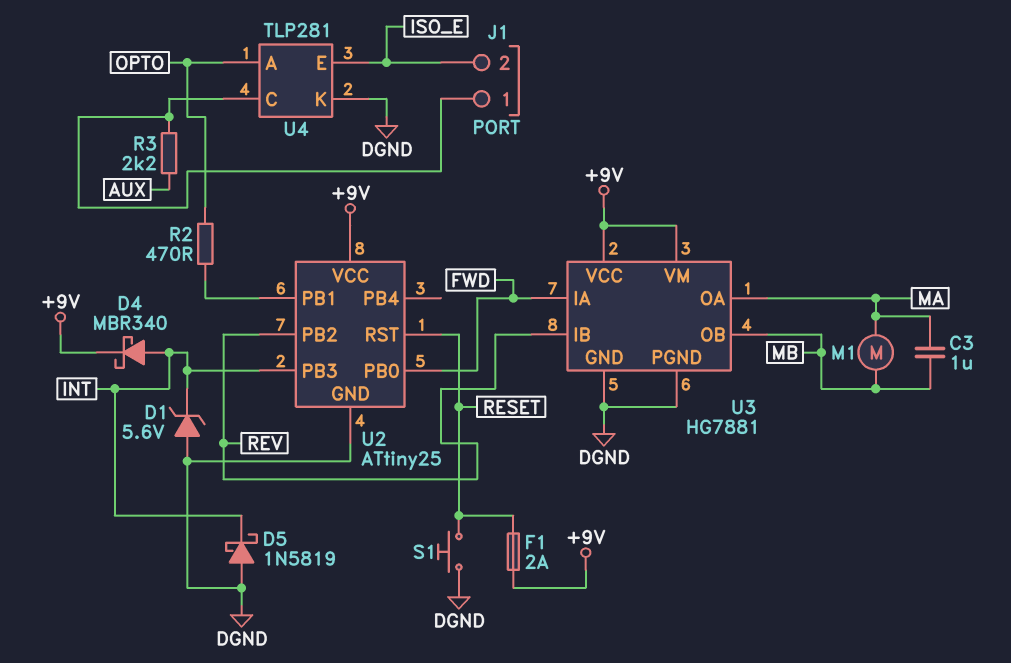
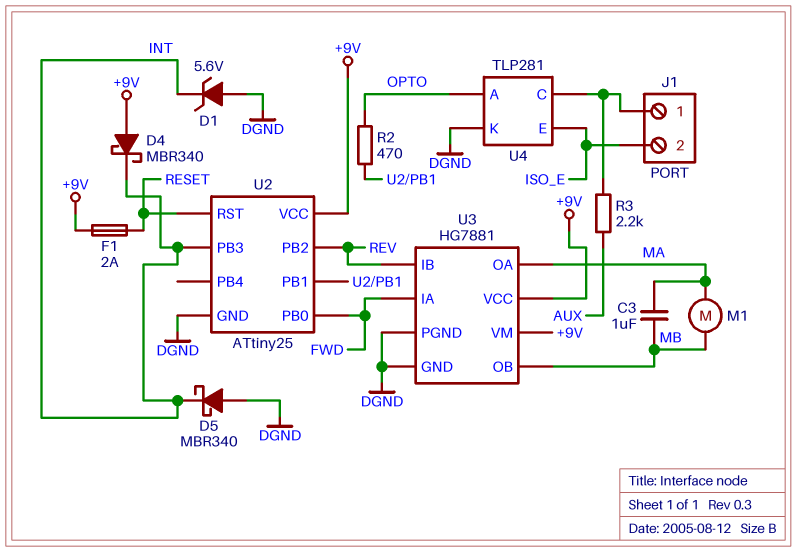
D4: schottky MBR340 (A INT, K +9V) -> schottky MBR340 (A +9V, K INT)
D5: schottky 1N5819 (A DGND, K INT) -> schottky MBR340 (A DGND, K INT)
S1: button (DGND, RESET) -> none

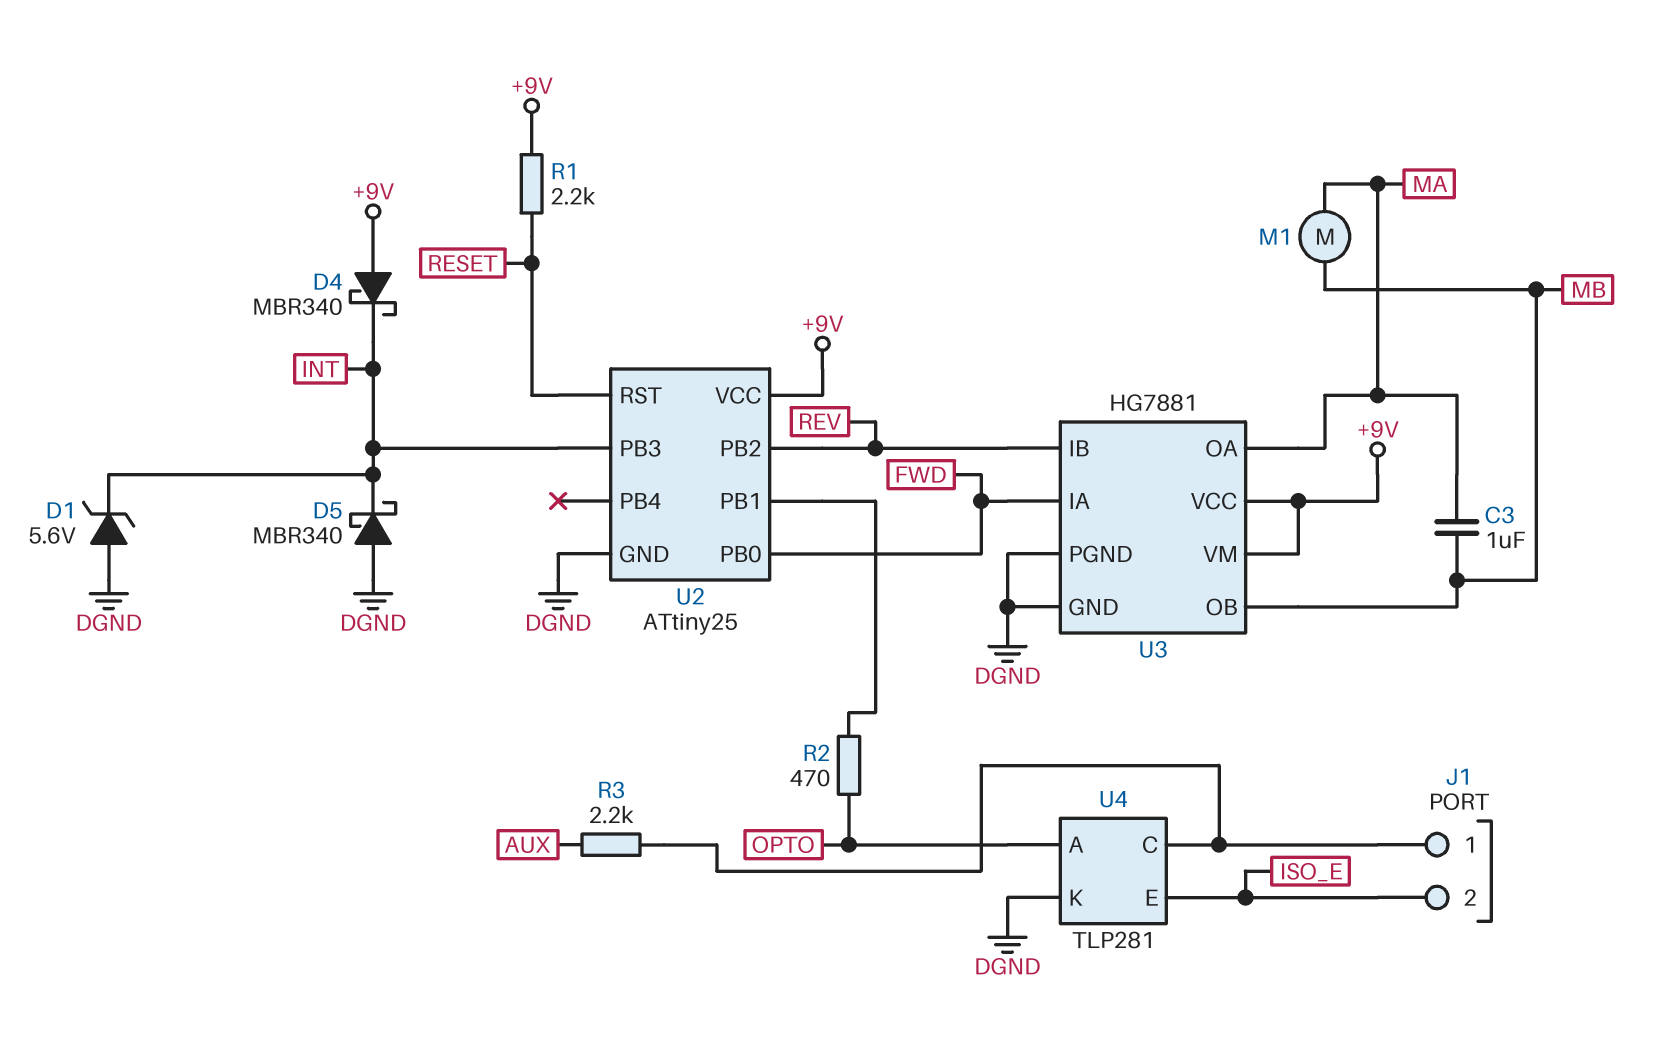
F1: 2A (+9V, RESET) -> none
R1: none -> 2.2k (+9V, RESET)

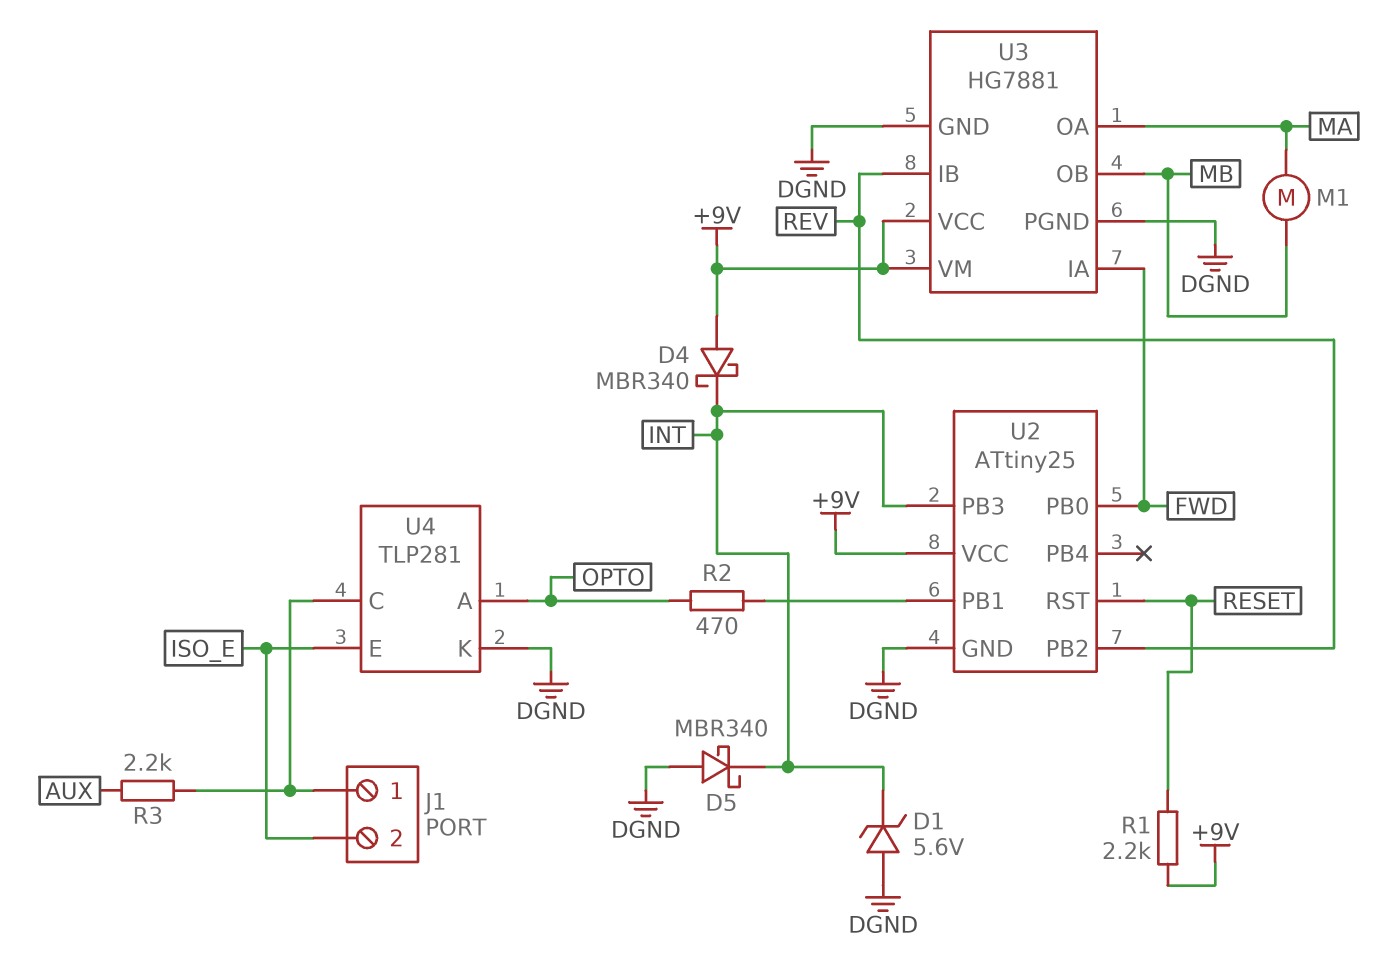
C3: 1uF (MA, MB) -> none

